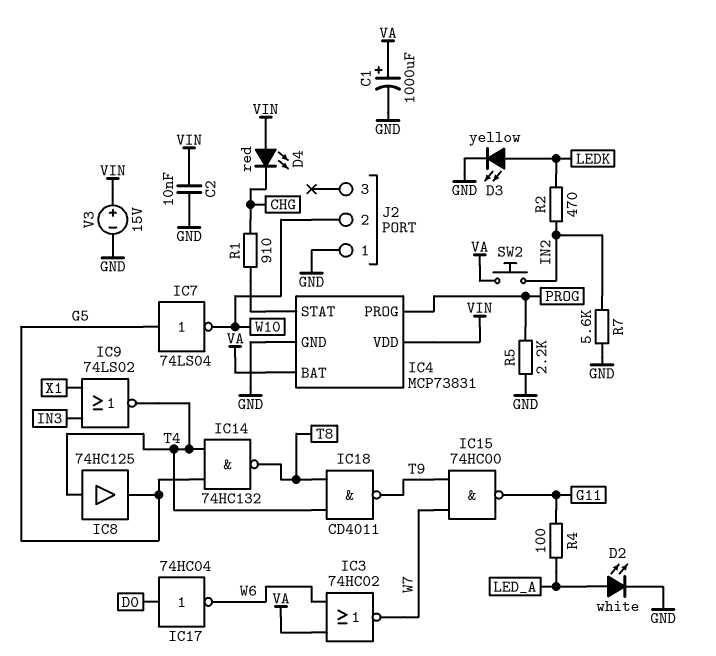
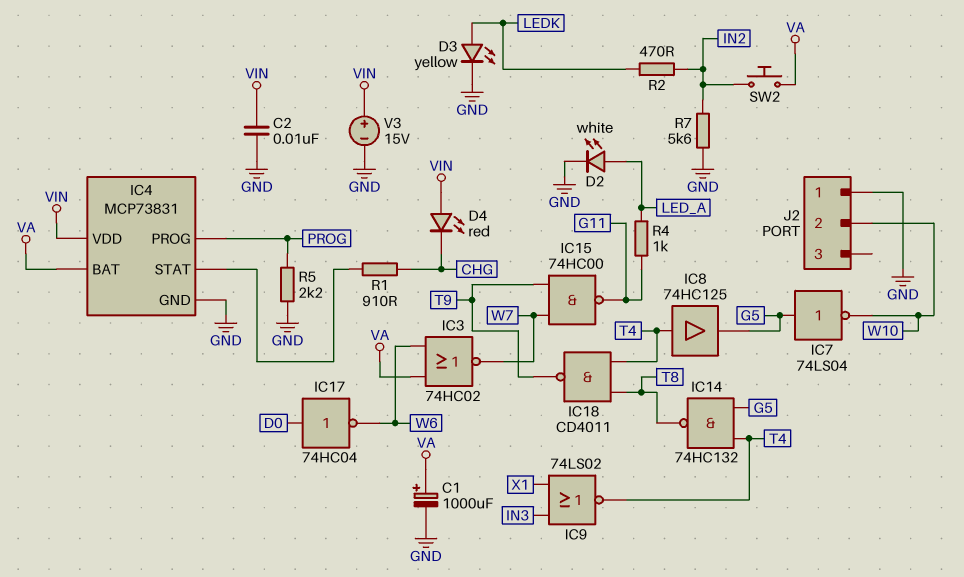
R4: 100 (G11, LED_A) -> 1k (G11, LED_A)

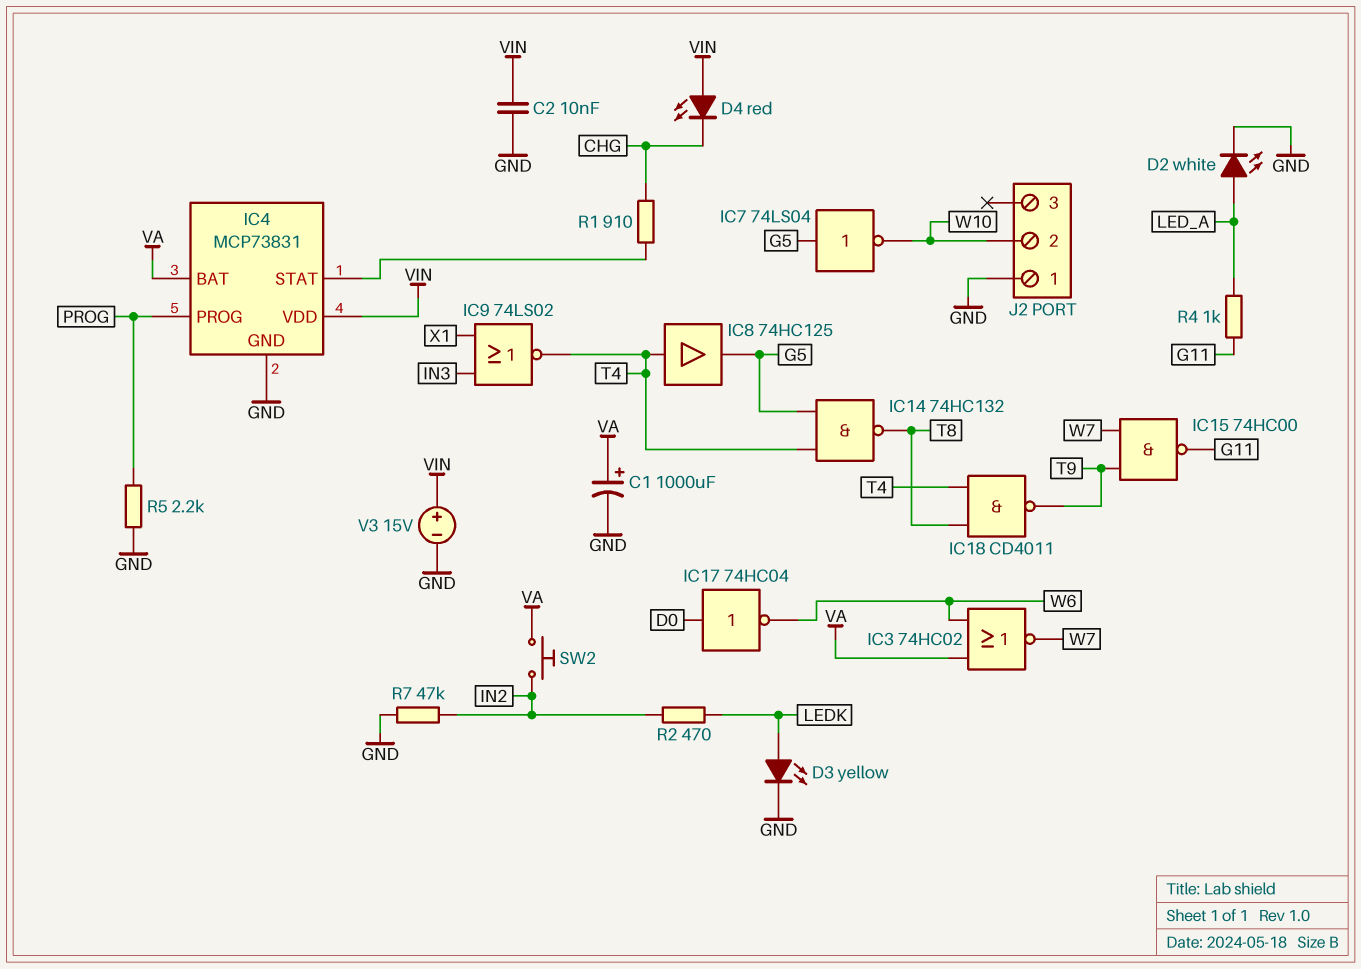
R7: 5.6k (GND, IN2) -> 47k (GND, IN2)

